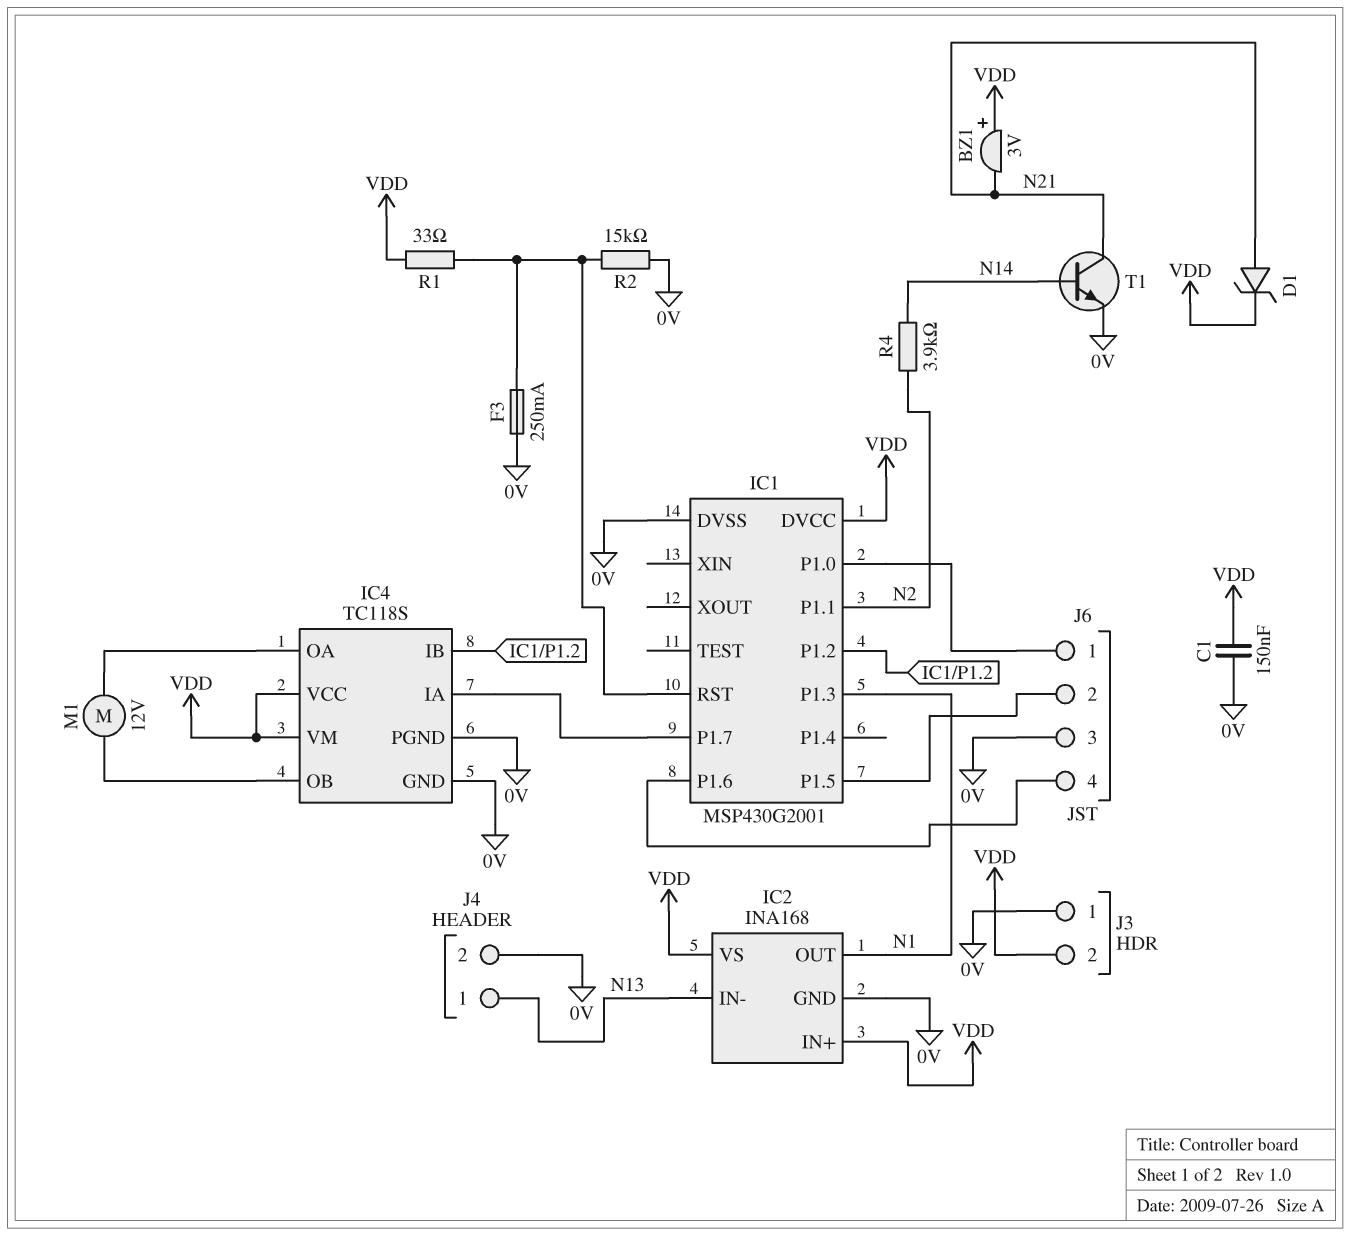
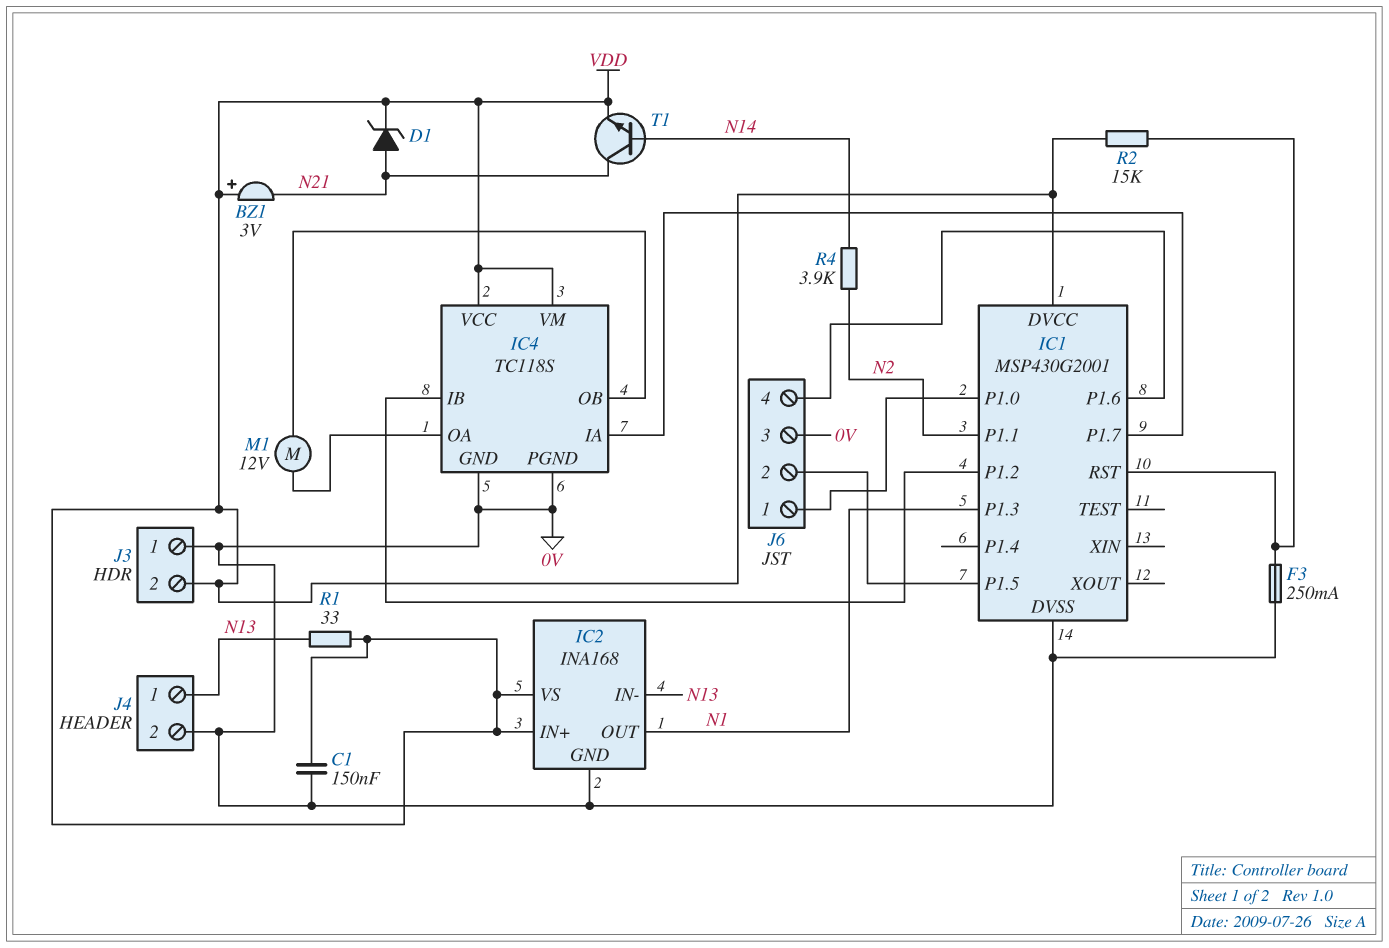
R1: 33 (IC1/RST, VDD) -> 33 (N13, VDD)
R2: 15k (0V, IC1/RST) -> 15k (IC1/RST, VDD)
T1: NPN (B N14, C N21, E 0V) -> NPN (B N14, C N21, E VDD)

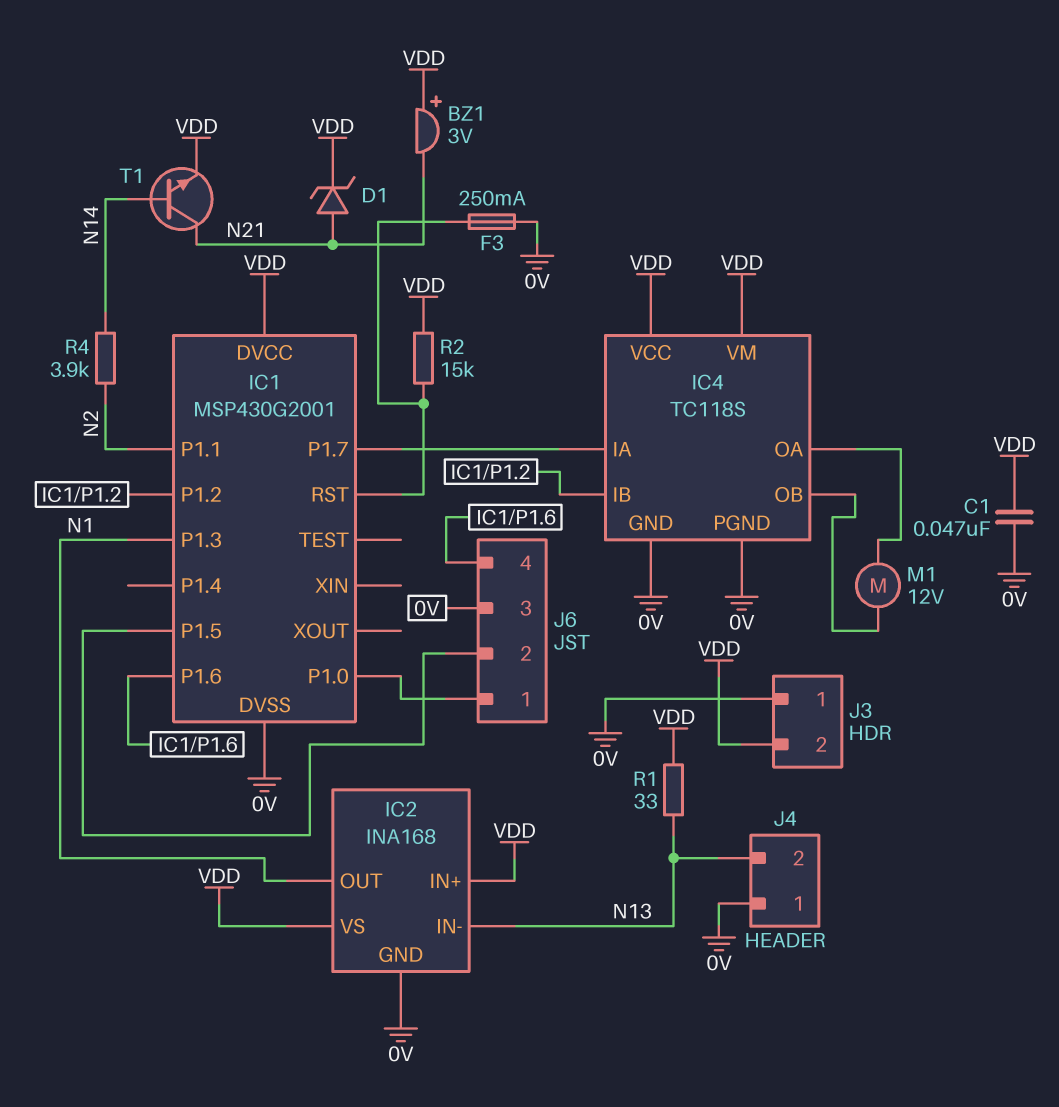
C1: 150nF (0V, VDD) -> 47nF (0V, VDD)
J4 pin 1: N13 -> 0V
J4 pin 2: 0V -> N13

